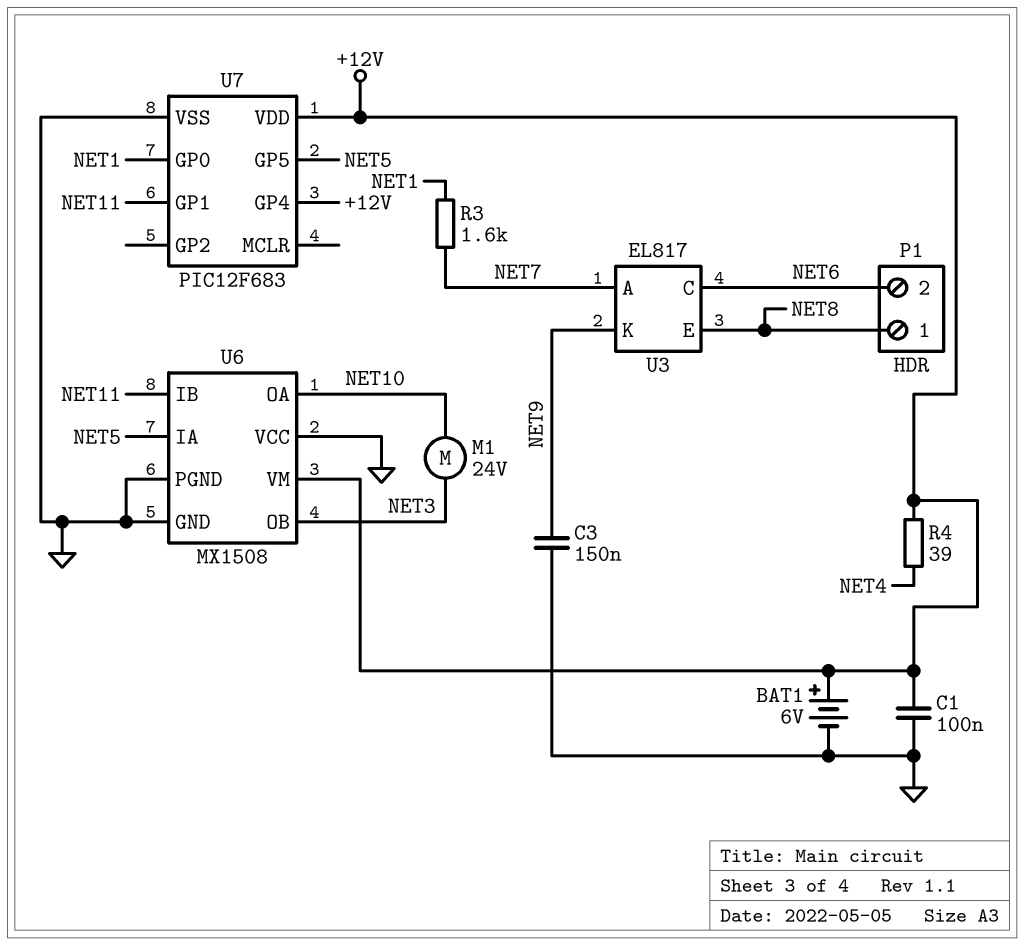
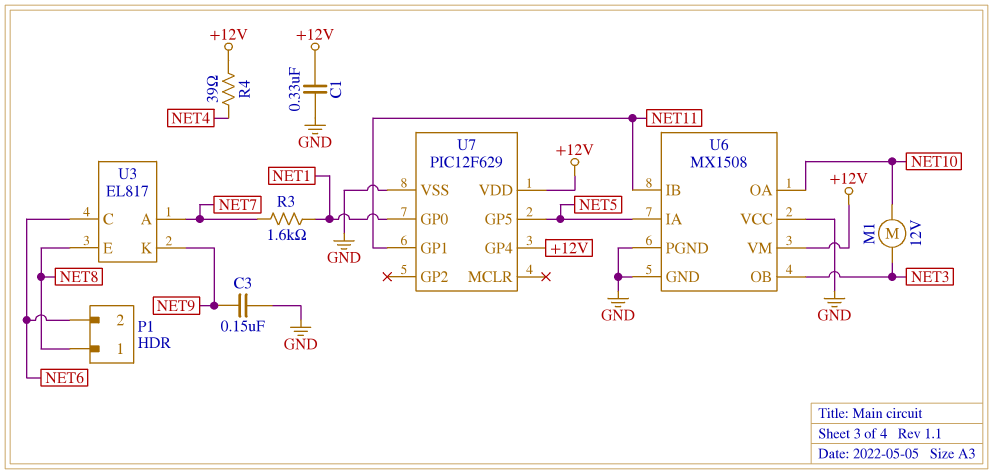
BAT1: 6V (plus +12V, minus GND) -> none
C1: 100nF (+12V, GND) -> 330nF (+12V, GND)
M1: motor 24V (NET3, NET10) -> motor 12V (NET3, NET10)
U7: PIC12F683 -> PIC12F629

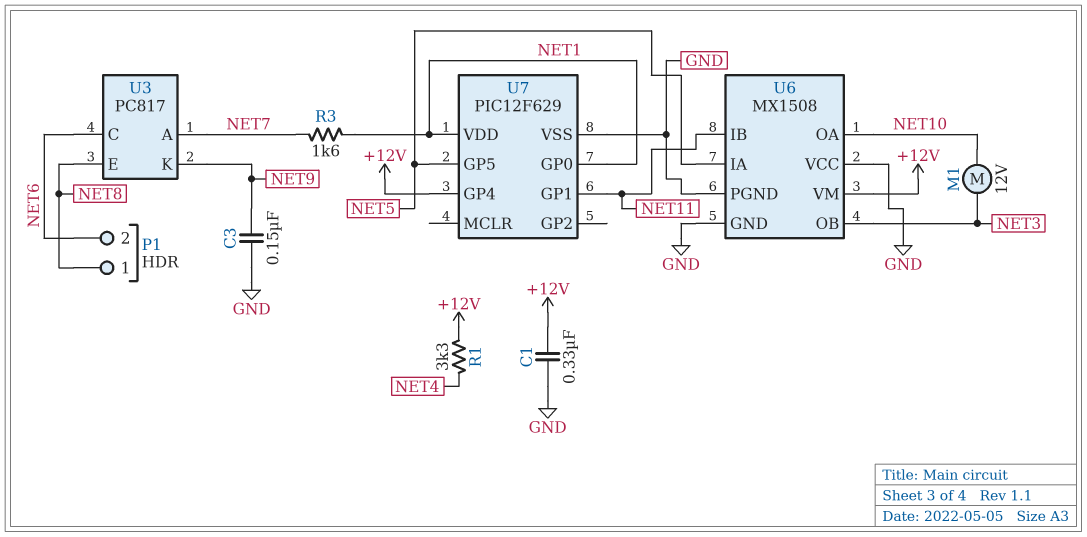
R1: none -> 3.3k (+12V, NET4)
R4: 39 (+12V, NET4) -> none
U3: EL817 -> PC817
U7 pin VDD: +12V -> NET1

